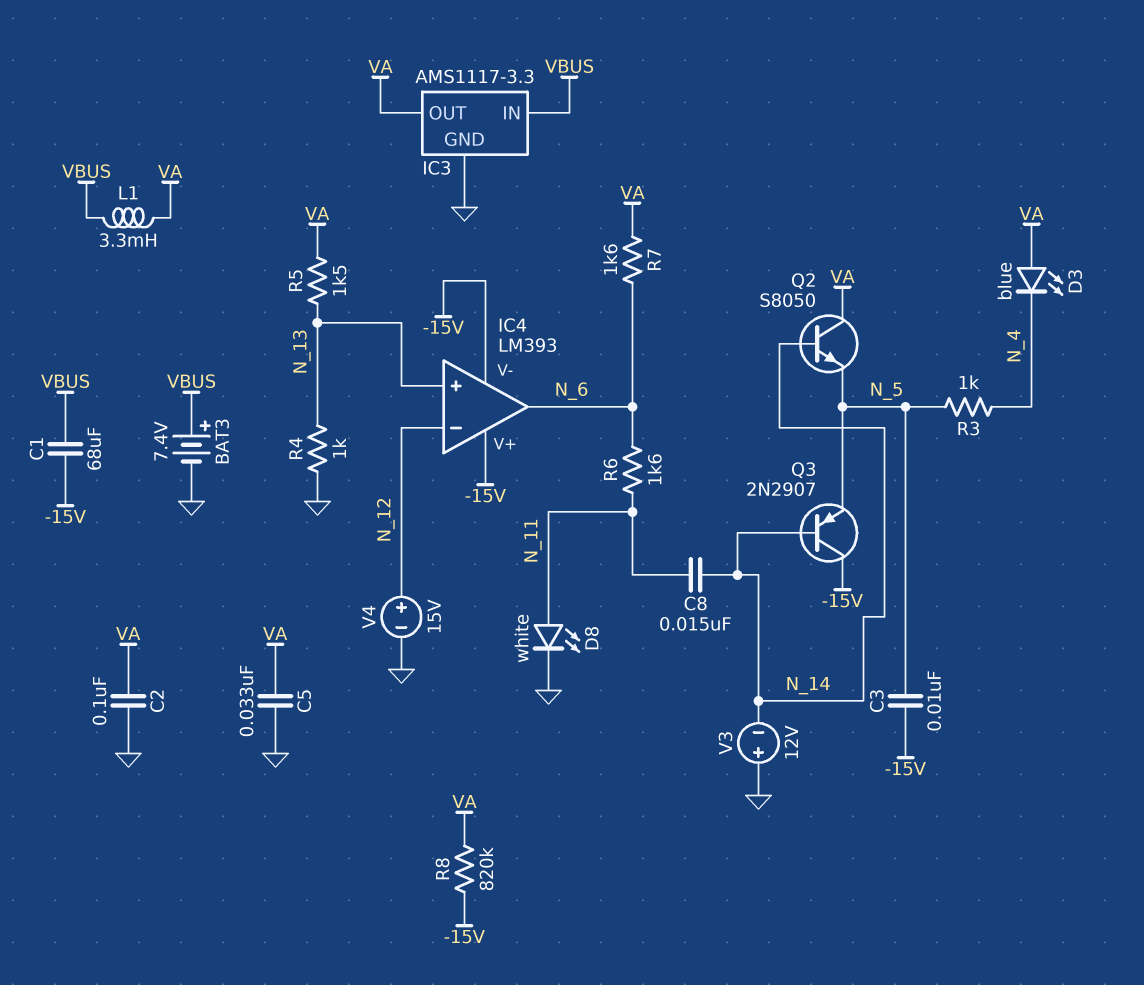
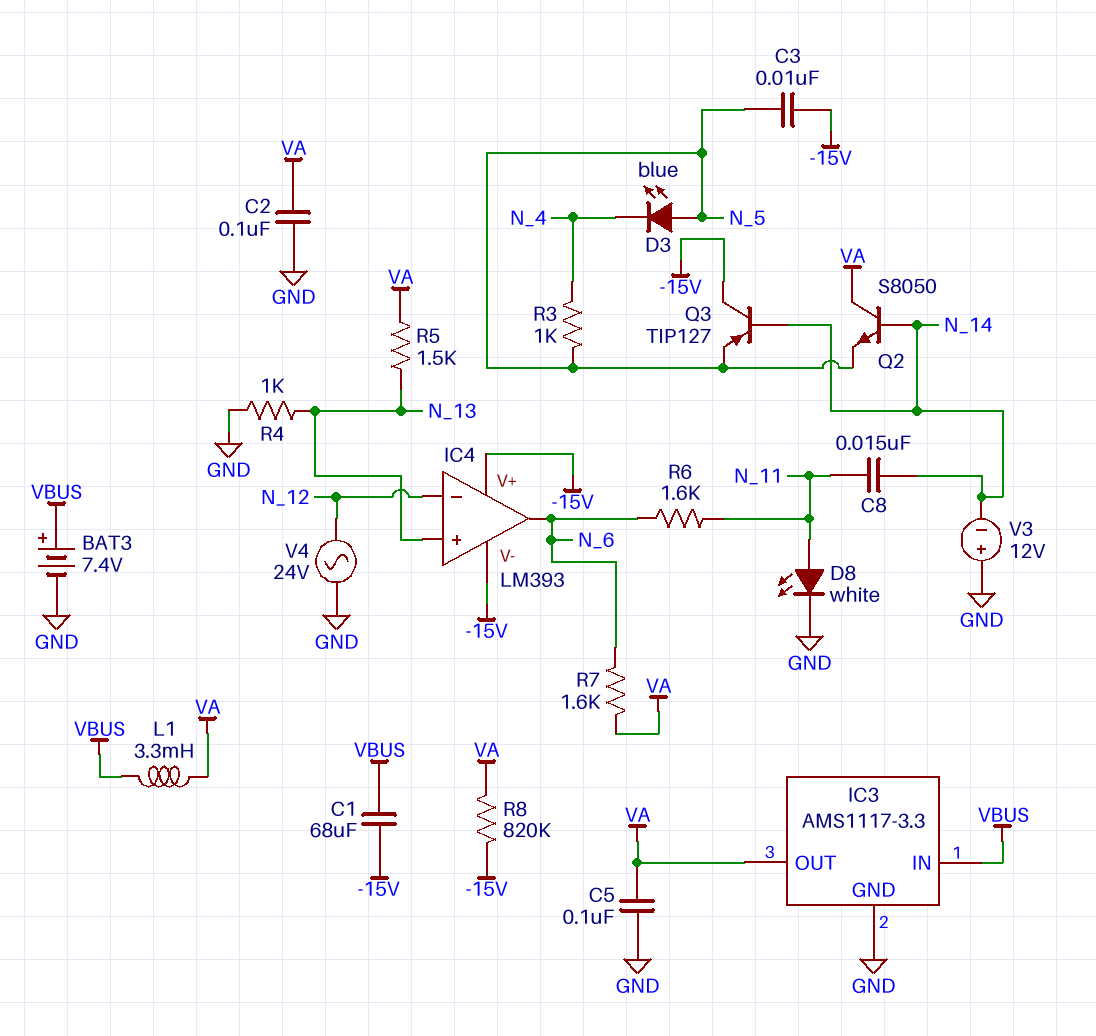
C5: 33nF (GND, VA) -> 100nF (GND, VA)
D3: LED blue (A VA, K N_4) -> LED blue (A N_5, K N_4)
Q3: PNP 2N2907 (B N_14, C -15V, E N_5) -> PNP TIP127 (B N_14, C -15V, E N_5)
V4: 15V (plus N_12, minus GND) -> AC 24V (GND, N_12)

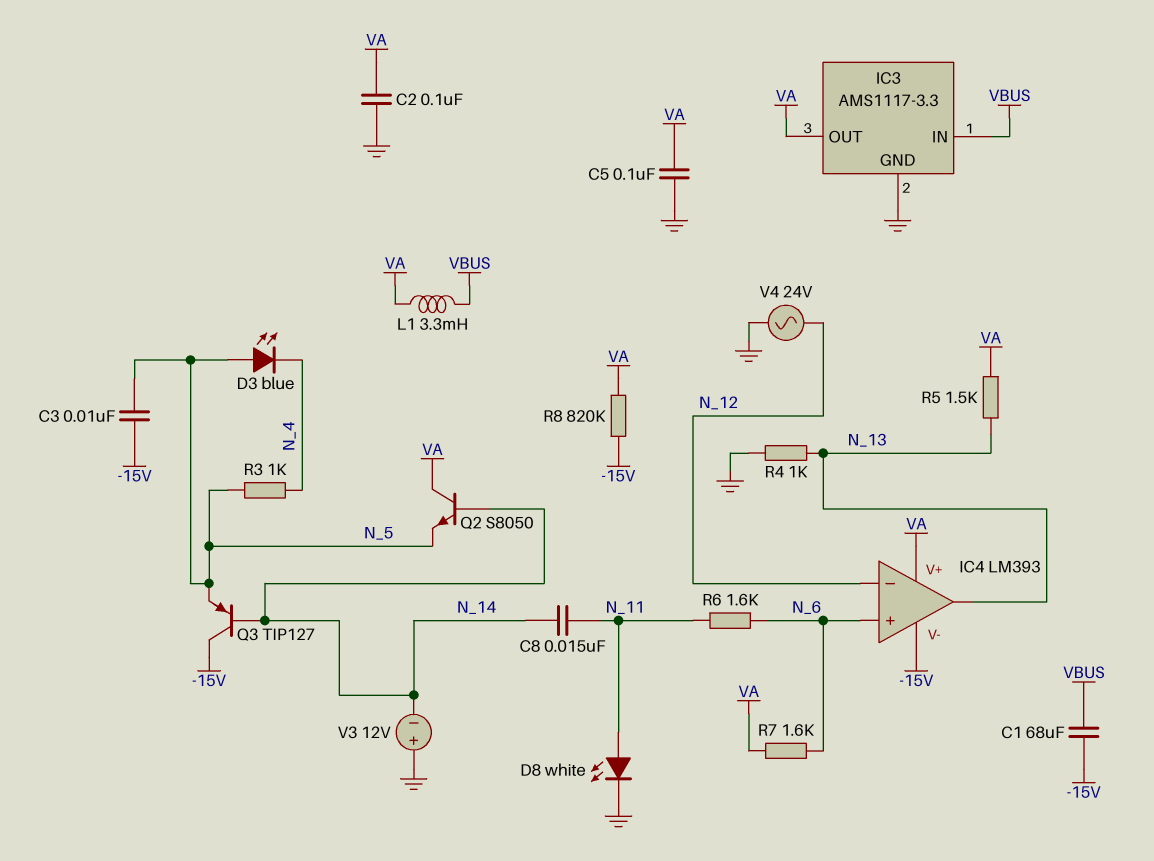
BAT3: 7.4V (plus VBUS, minus GND) -> none
IC4 pin V+: -15V -> VA
IC4 pin in+: N_13 -> N_6
IC4 pin out: N_6 -> N_13

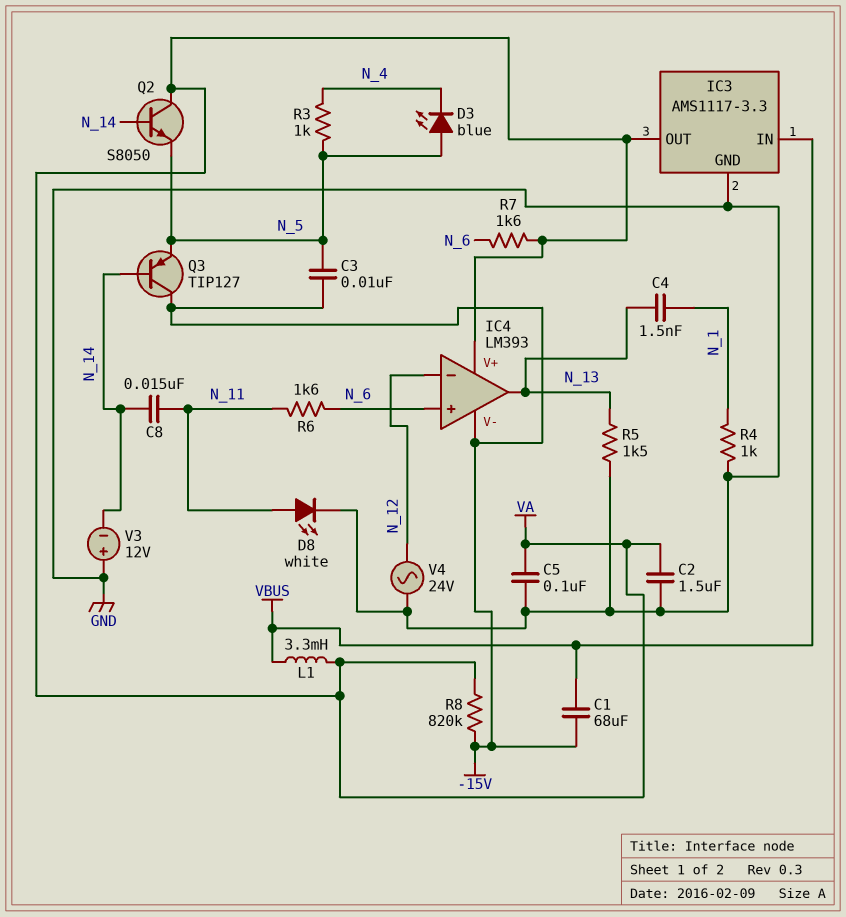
C2: 100nF (GND, VA) -> 1.5uF (GND, VA)
C4: none -> 1.5nF (N_1, N_13)
R4: 1k (GND, N_13) -> 1k (GND, N_1)
R5: 1.5k (N_13, VA) -> 1.5k (GND, N_13)

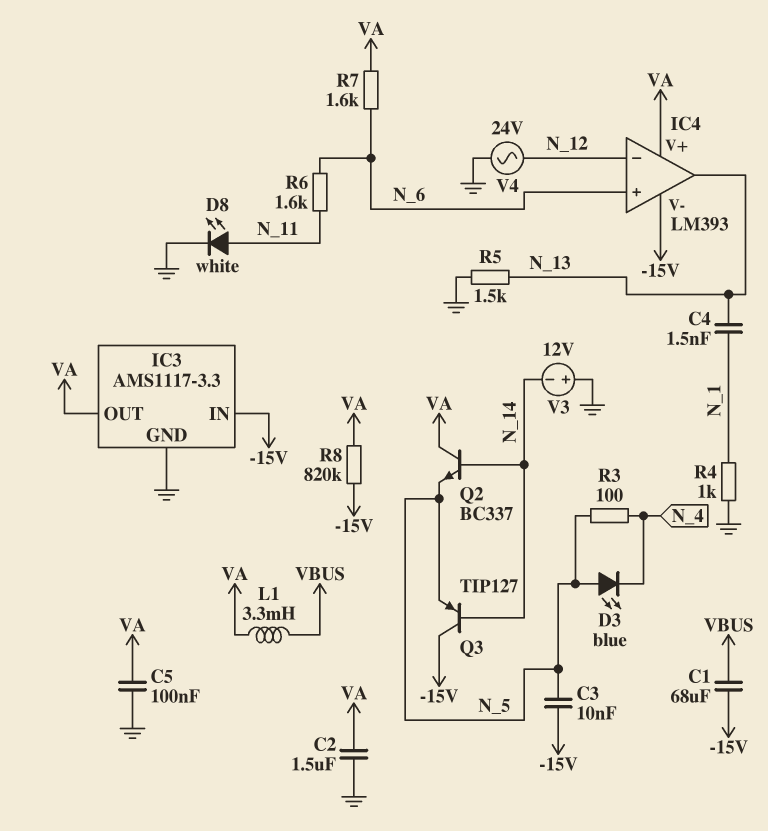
C8: 15nF (N_11, N_14) -> none
IC3 pin IN: VBUS -> -15V
Q2: NPN S8050 (B N_14, C VA, E N_5) -> NPN BC337 (B N_14, C VA, E N_5)
R3: 1k (N_4, N_5) -> 100 (N_4, N_5)

